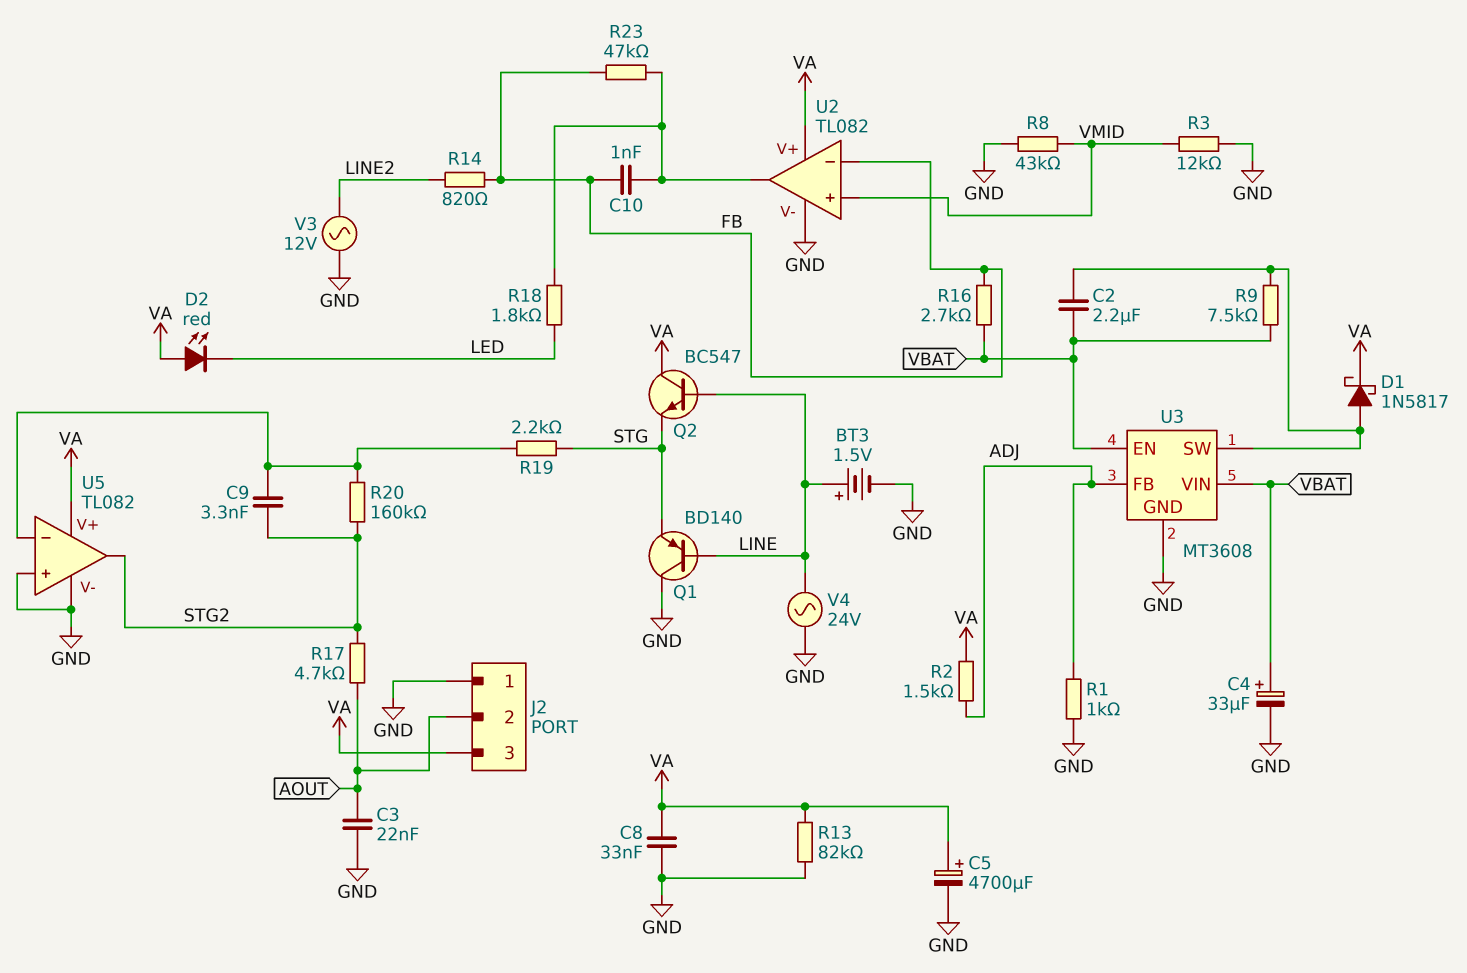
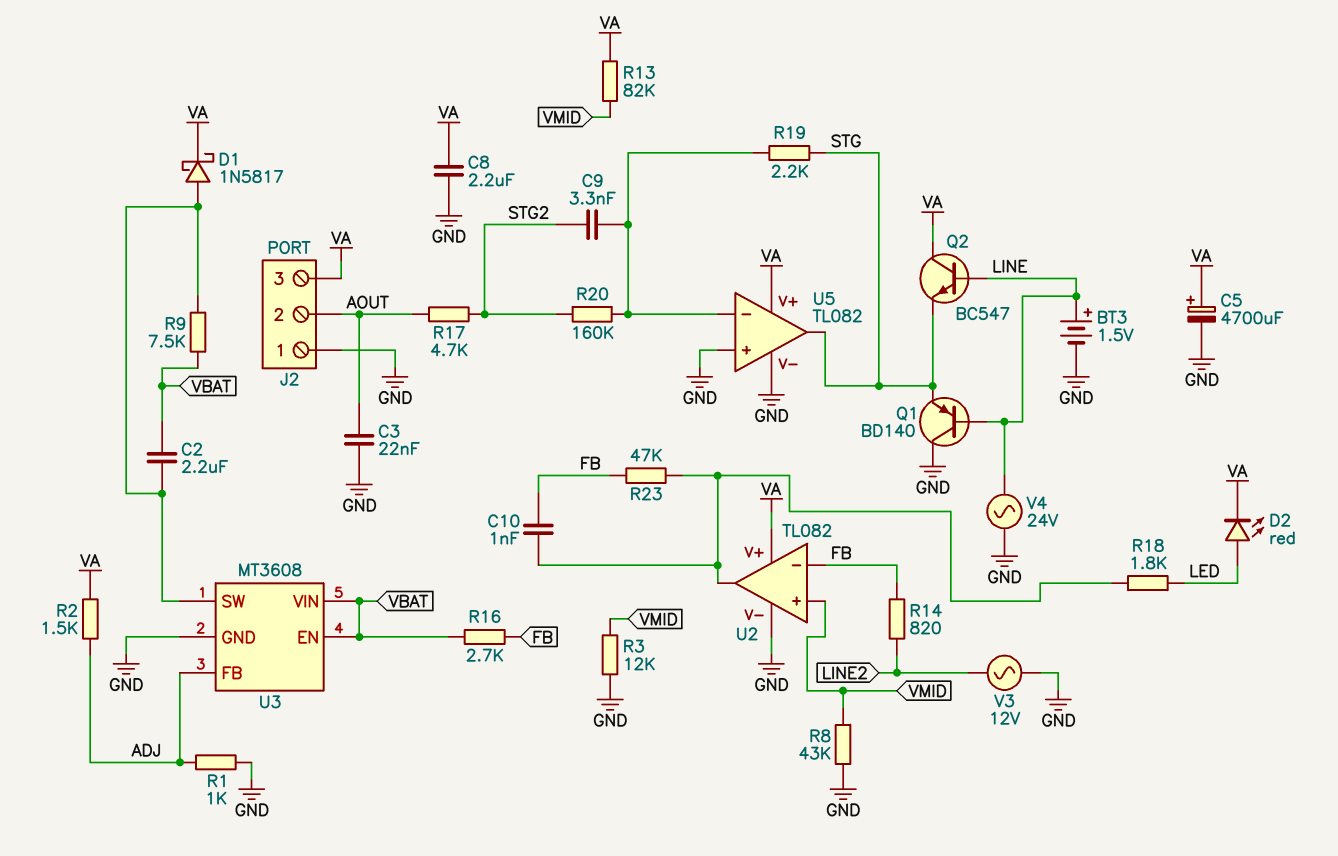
C4: 33uF (plus VBAT, minus GND) -> none
C8: 33nF (GND, VA) -> 2.2uF (GND, VA)
D2: LED red (A VA, K LED) -> LED red (A LED, K VA)
R13: 82k (GND, VA) -> 82k (VA, VMID)
U5 pin out: STG2 -> STG

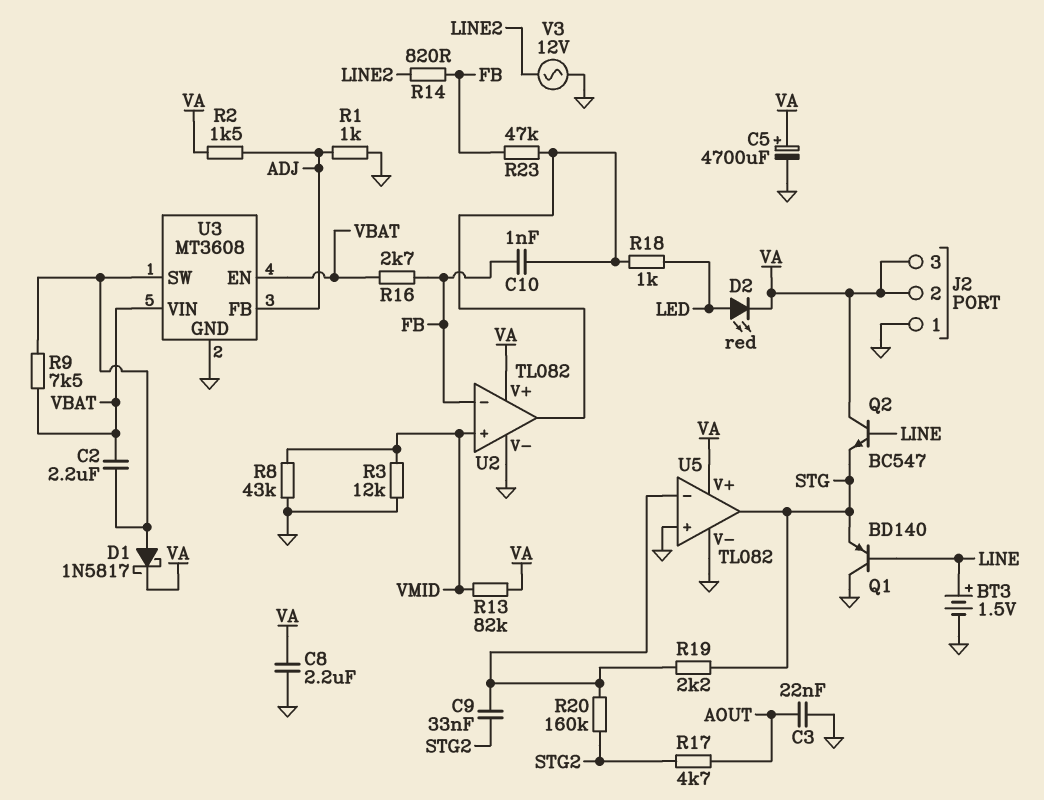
C9: 3.3nF (STG2, U5/in-) -> 33nF (STG2, U5/in-)
J2 pin 2: AOUT -> VA
R18: 1.8k (LED, U2/out) -> 1k (LED, U2/out)
V4: AC 24V (GND, LINE) -> none

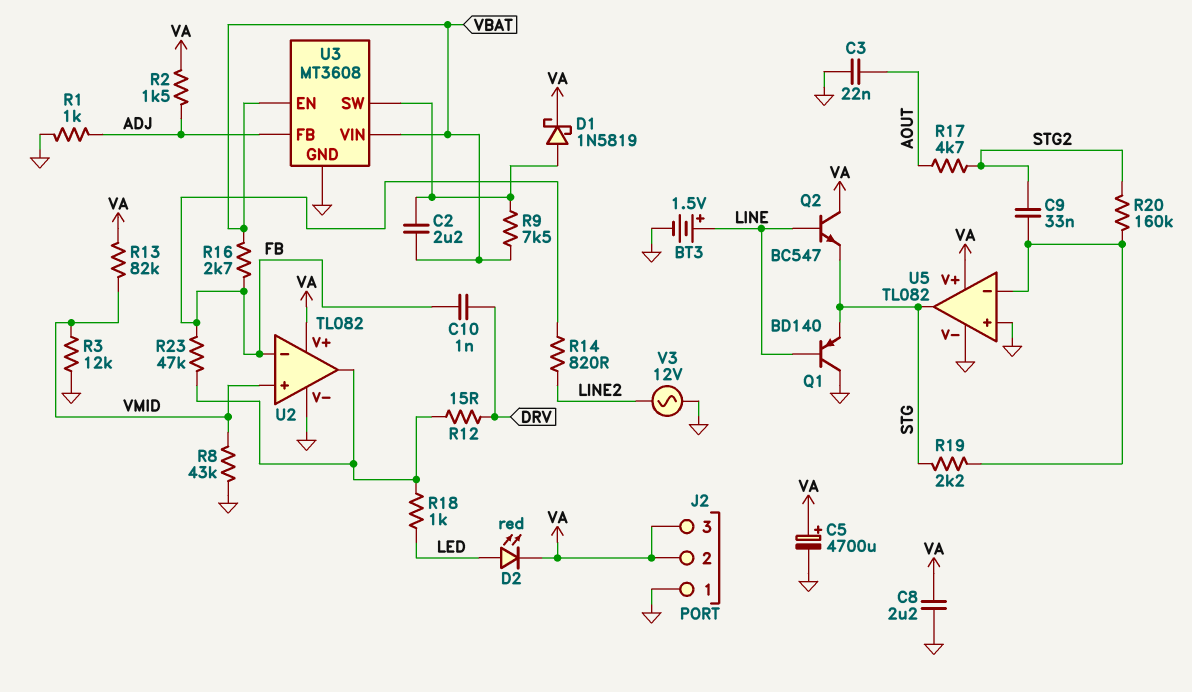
C10: 1nF (FB, U2/out) -> 1nF (DRV, FB)
D1: schottky 1N5817 (A U3/SW, K VA) -> schottky 1N5819 (A U3/SW, K VA)
R12: none -> 15 (DRV, U2/out)

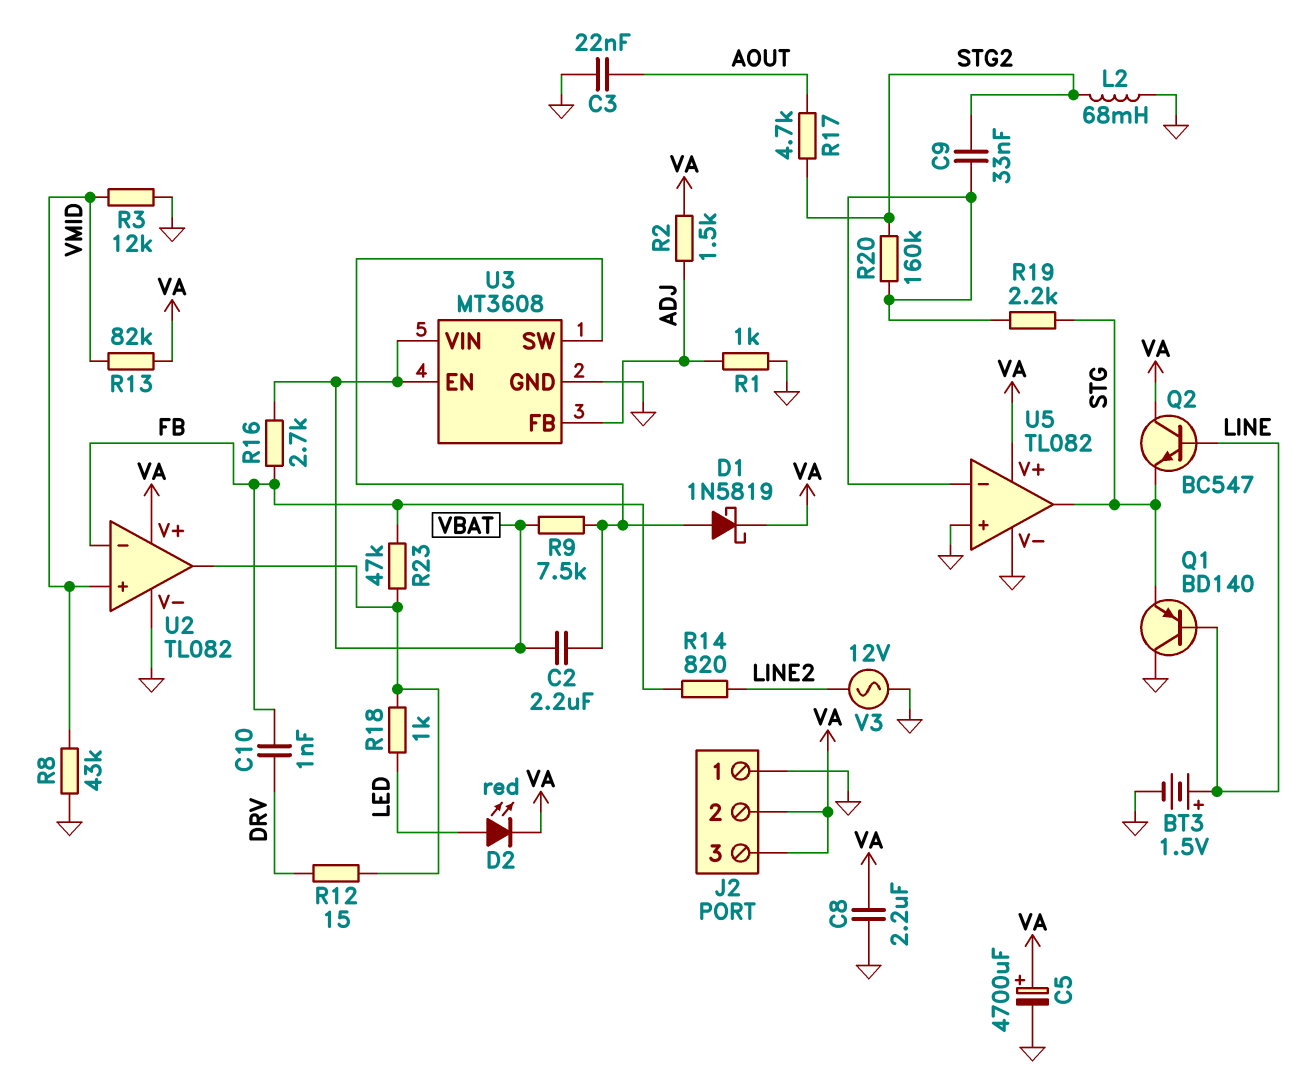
L2: none -> 68mH (GND, STG2)

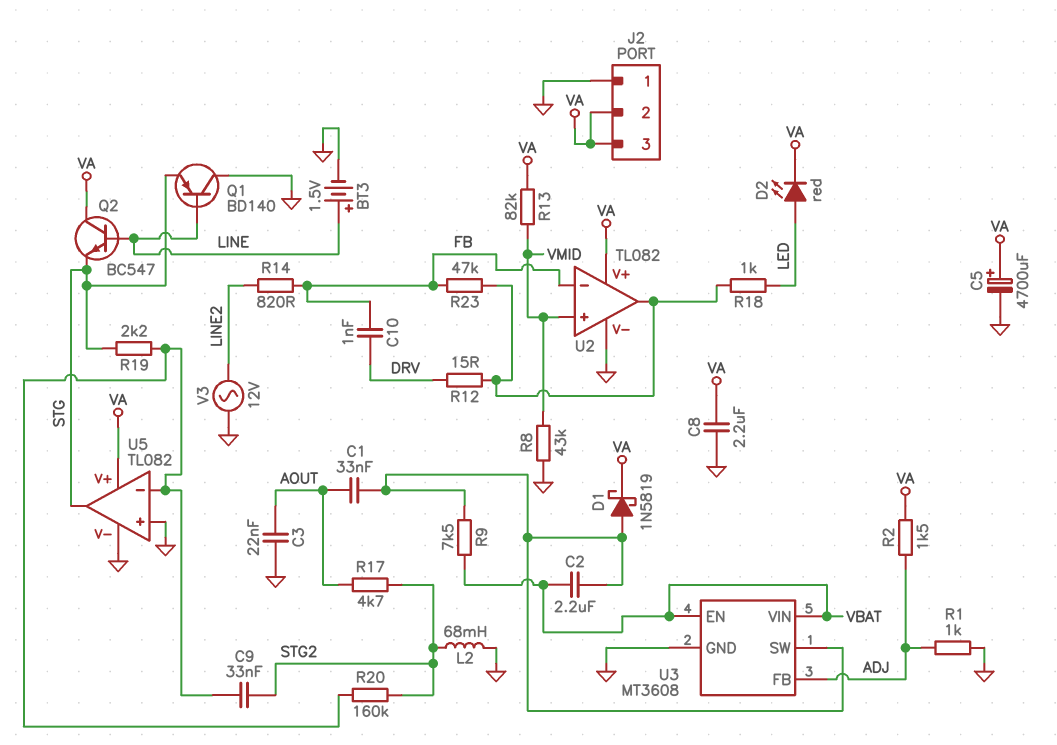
C1: none -> 33nF (AOUT, U3/SW)
R3: 12k (GND, VMID) -> none
R16: 2.7k (FB, VBAT) -> none

